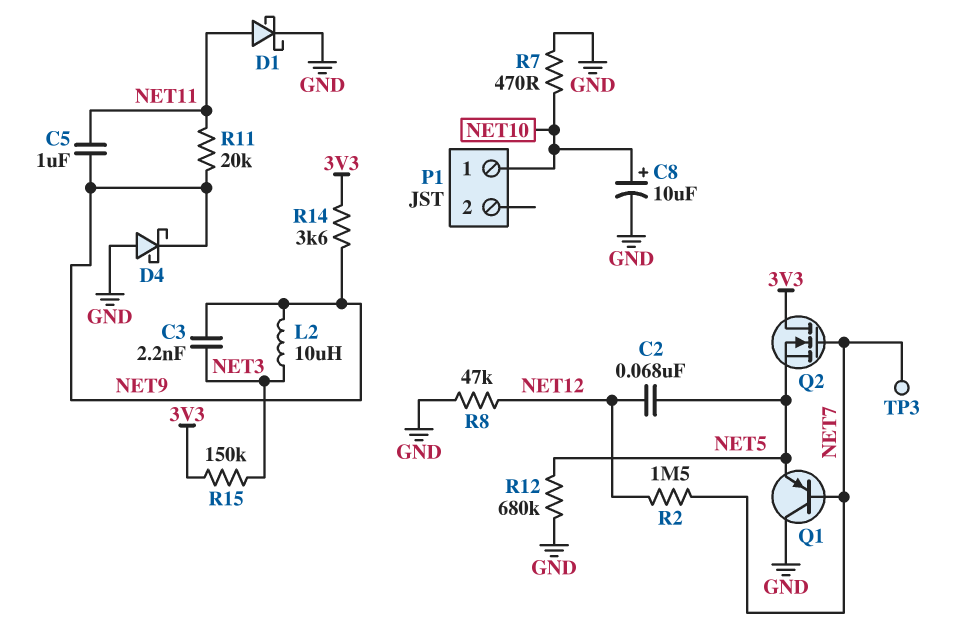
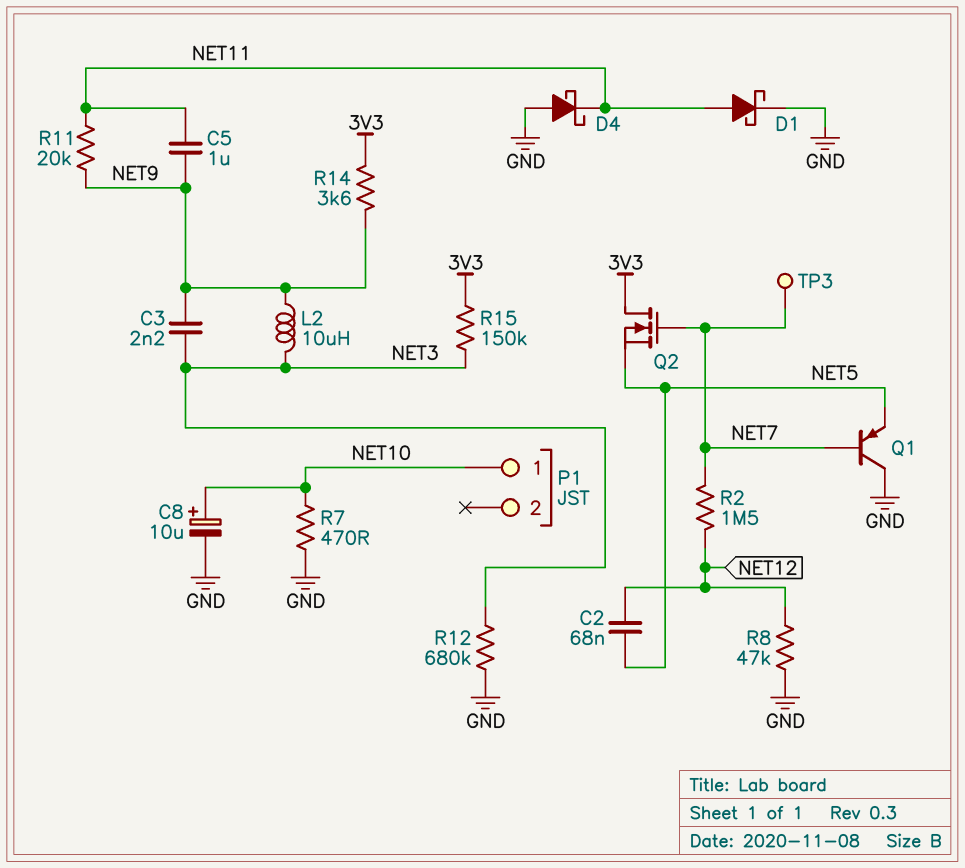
D4: schottky (A GND, K NET9) -> schottky (A GND, K NET11)
R12: 680k (GND, NET5) -> 680k (GND, NET3)

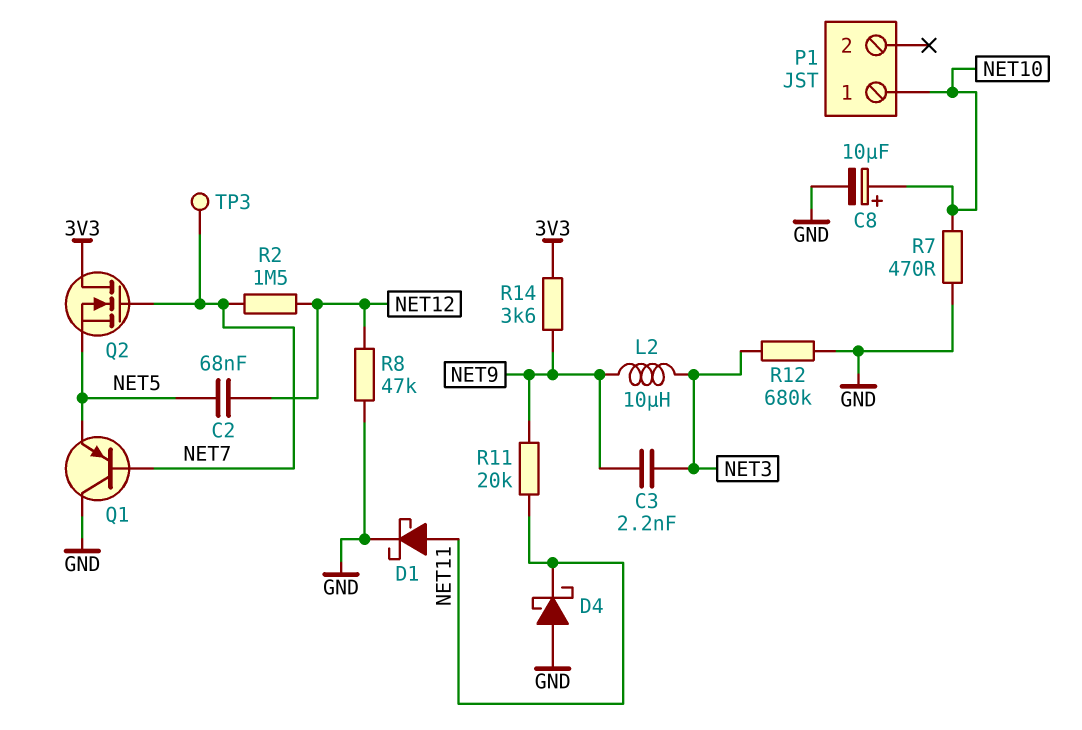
C5: 1uF (NET9, NET11) -> none
R15: 150k (3V3, NET3) -> none

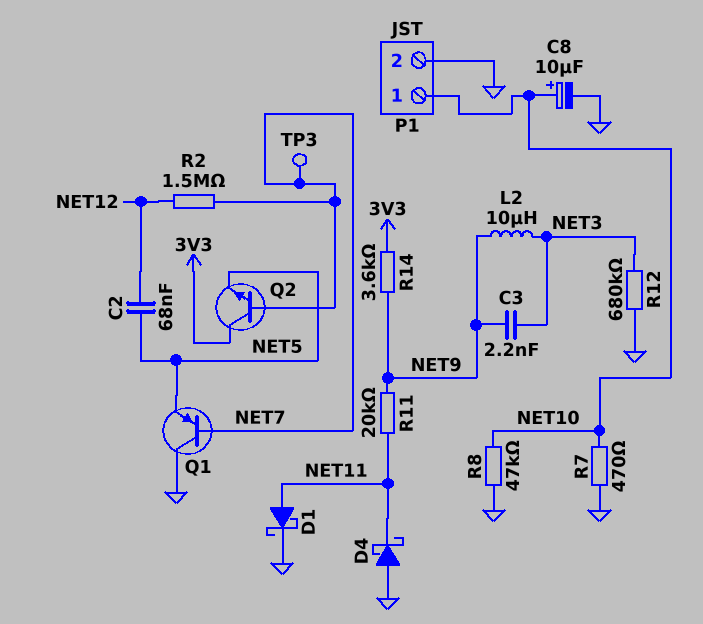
P1 pin 2: none -> GND
Q2: NMOS (G NET7, D 3V3, S NET5) -> NPN (B NET7, C 3V3, E NET5)
R8: 47k (GND, NET12) -> 47k (GND, NET10)

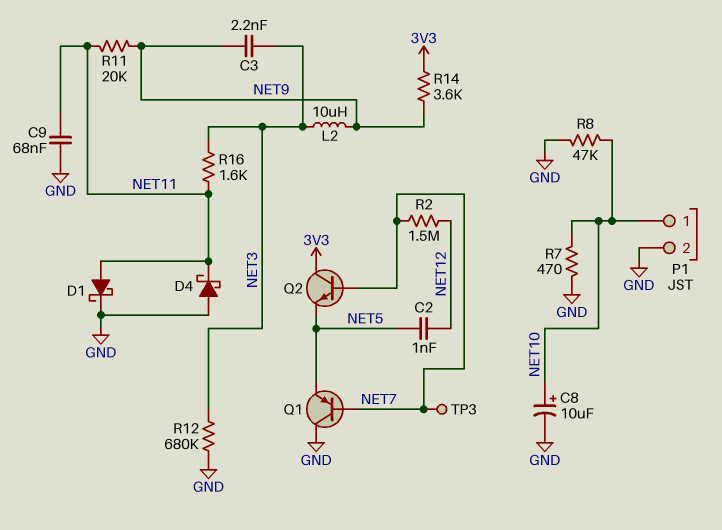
C2: 68nF (NET5, NET12) -> 1nF (NET5, NET12)
C9: none -> 68nF (GND, NET11)
R16: none -> 1.6k (NET3, NET11)

